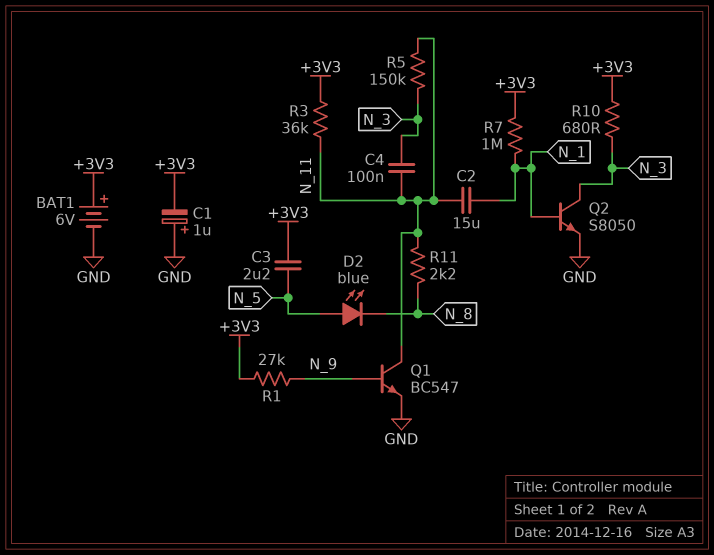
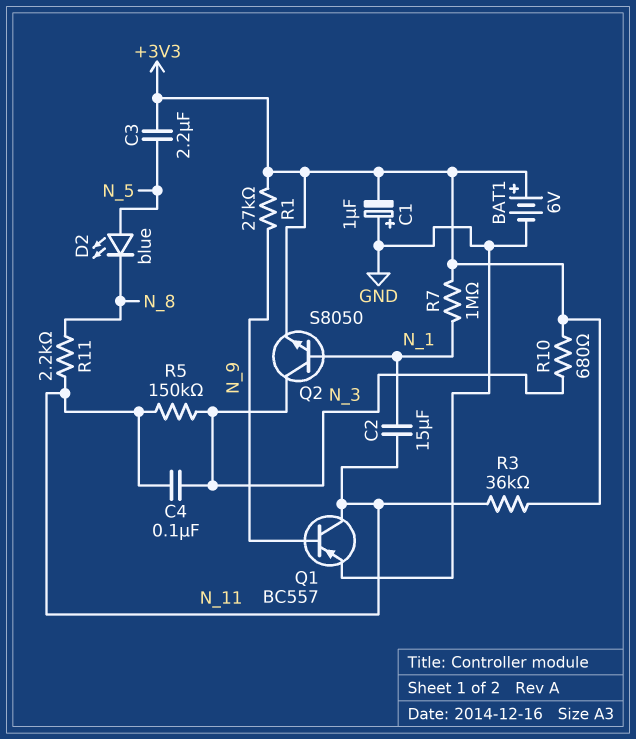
Q1: NPN BC547 (B N_9, C N_11, E GND) -> PNP BC557 (B N_9, C N_11, E GND)
Q2: NPN S8050 (B N_1, C N_3, E GND) -> NPN S8050 (B N_1, C N_3, E +3V3)

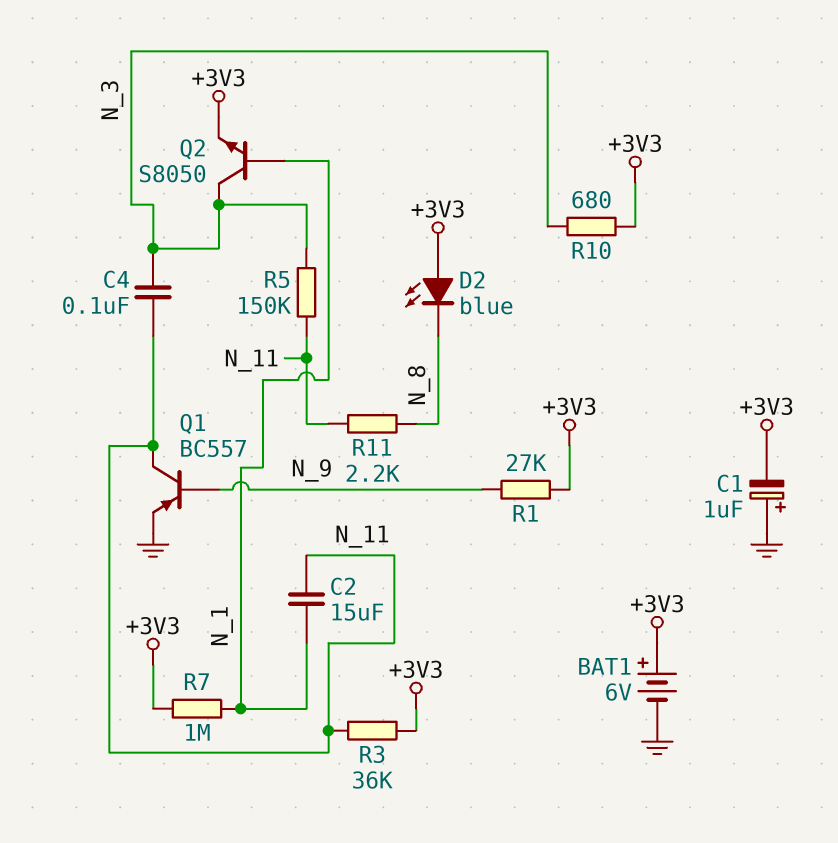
C3: 2.2uF (+3V3, N_5) -> none
D2: LED blue (A N_5, K N_8) -> LED blue (A +3V3, K N_8)

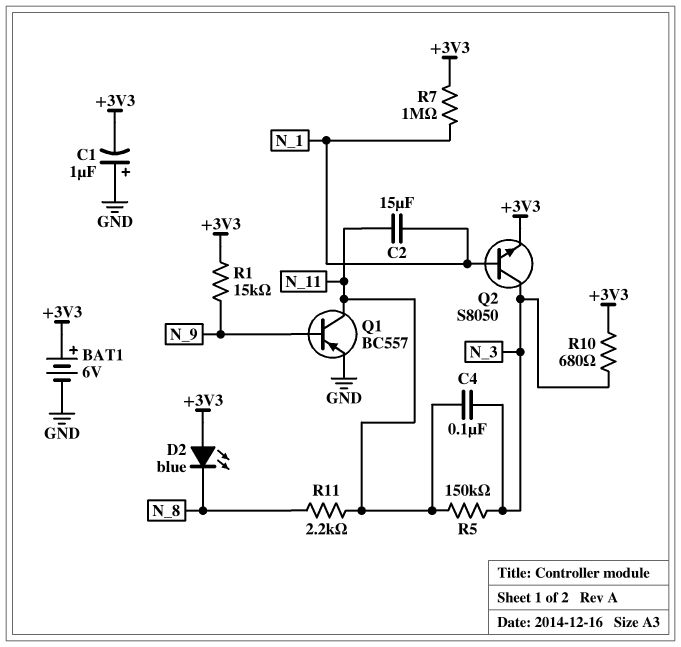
R1: 27k (+3V3, N_9) -> 15k (+3V3, N_9)
R3: 36k (+3V3, N_11) -> none

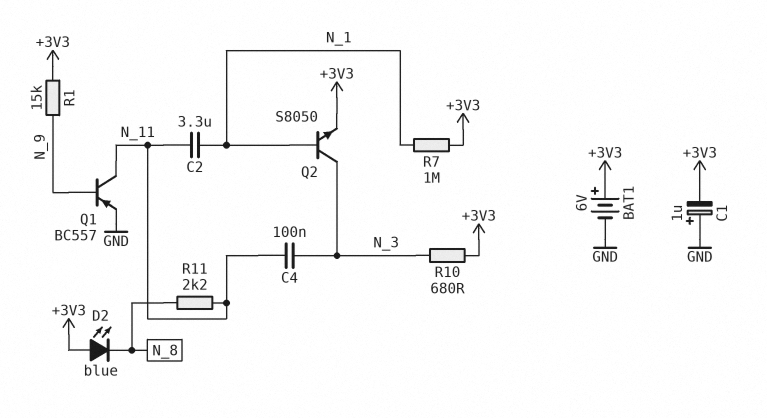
C2: 15uF (N_1, N_11) -> 3.3uF (N_1, N_11)
R5: 150k (N_3, N_11) -> none

